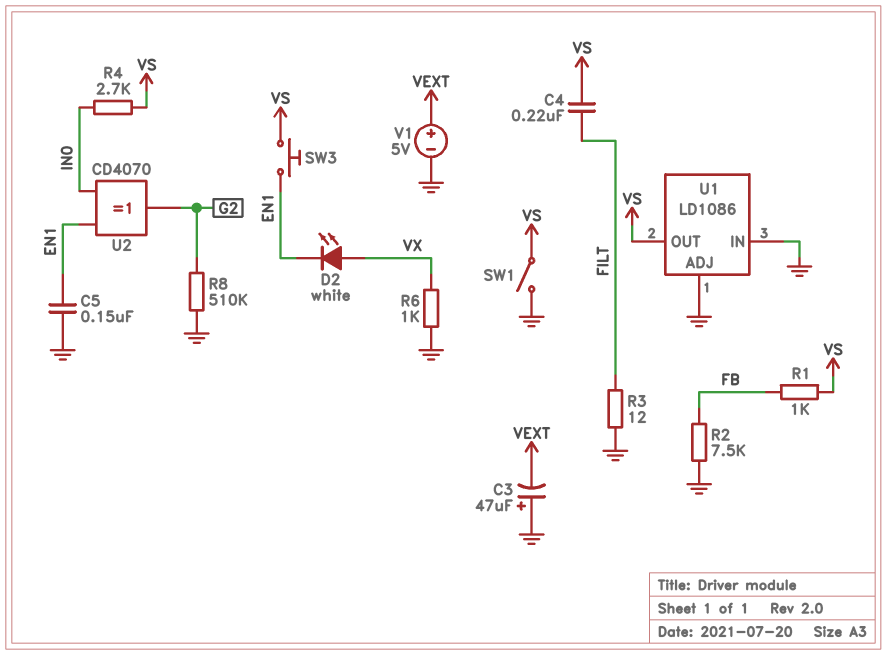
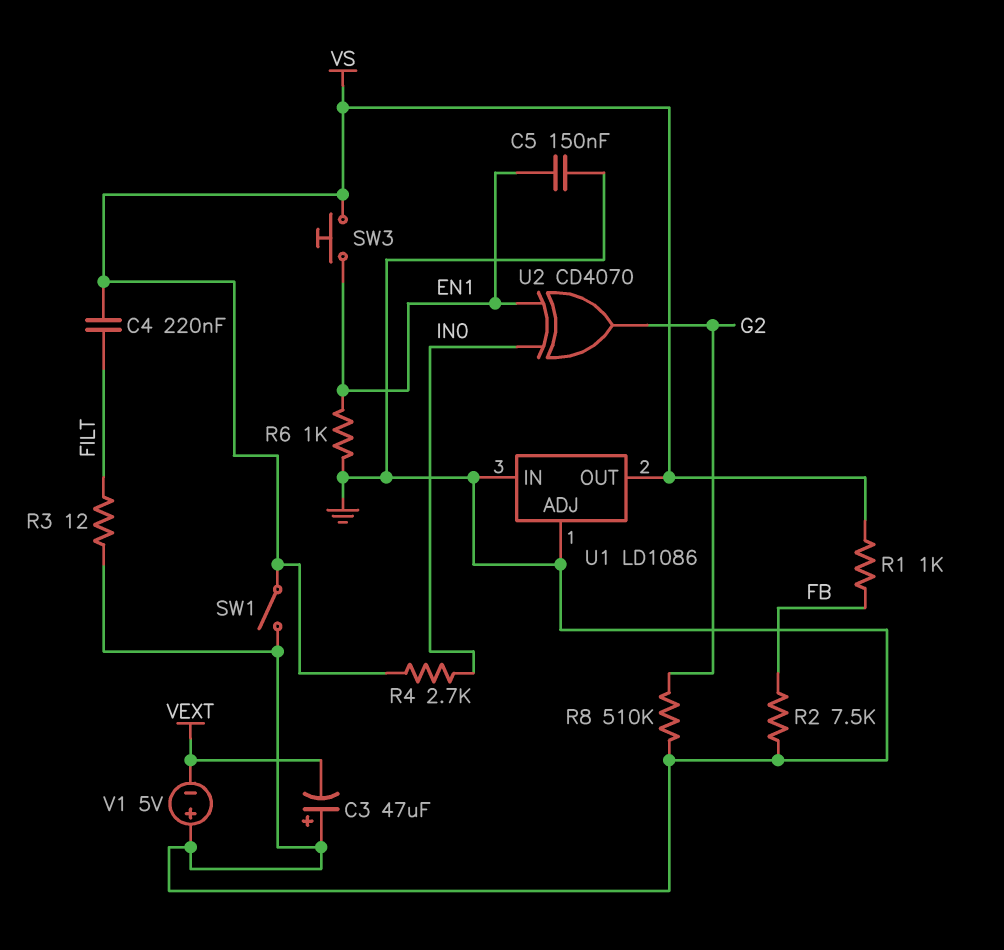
D2: LED white (A VX, K EN1) -> none
R6: 1k (GND, VX) -> 1k (EN1, GND)
V1: 5V (plus VEXT, minus GND) -> 5V (plus GND, minus VEXT)

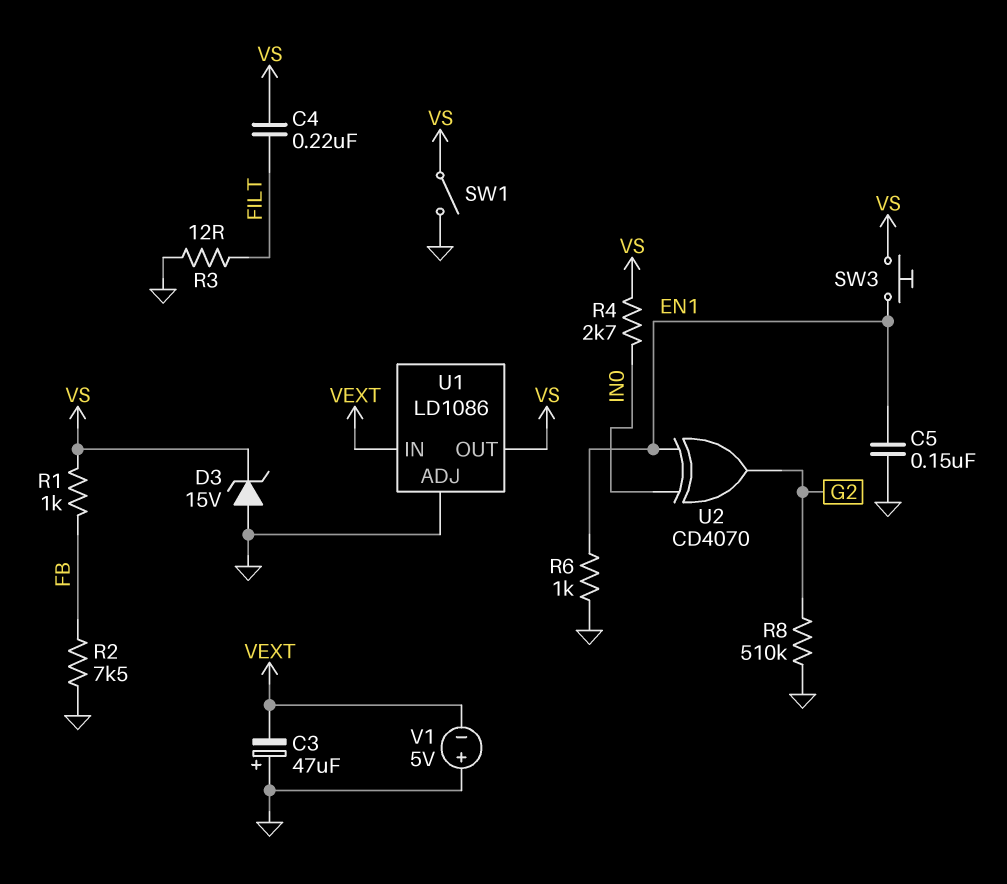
D3: none -> zener 15V (A GND, K VS)
U1 pin IN: GND -> VEXT

